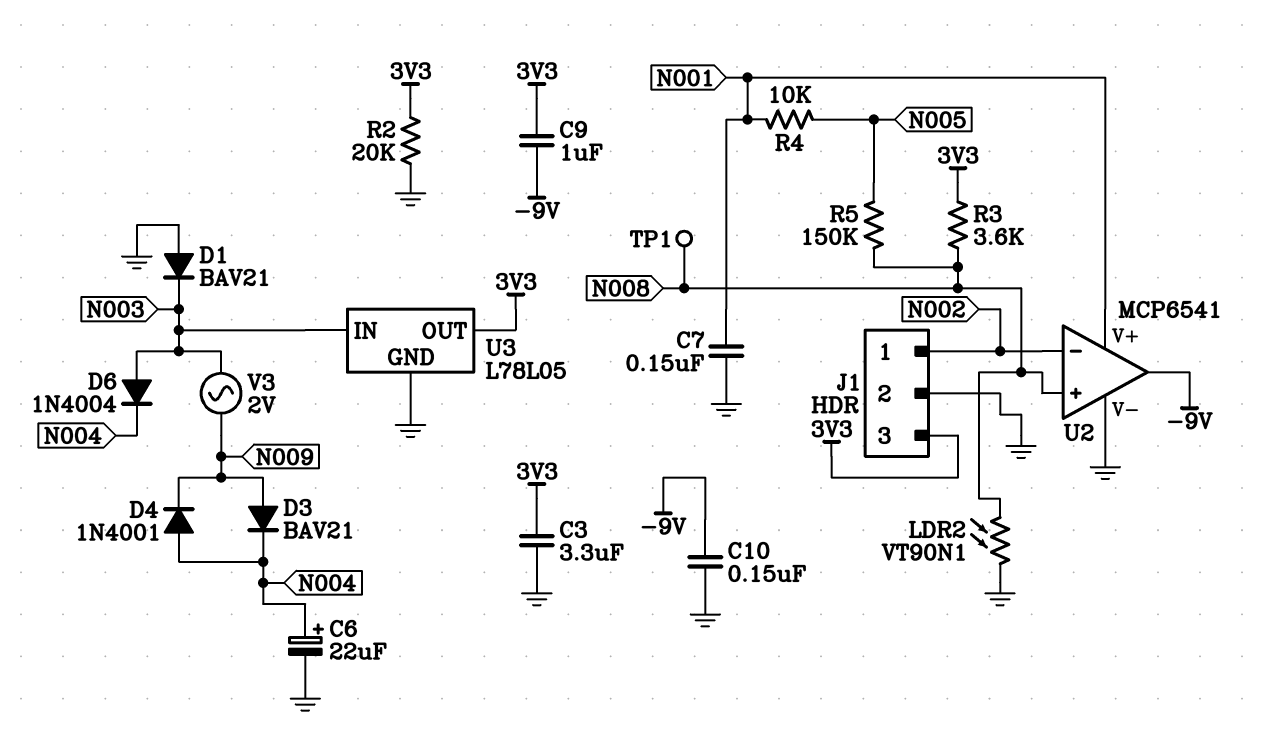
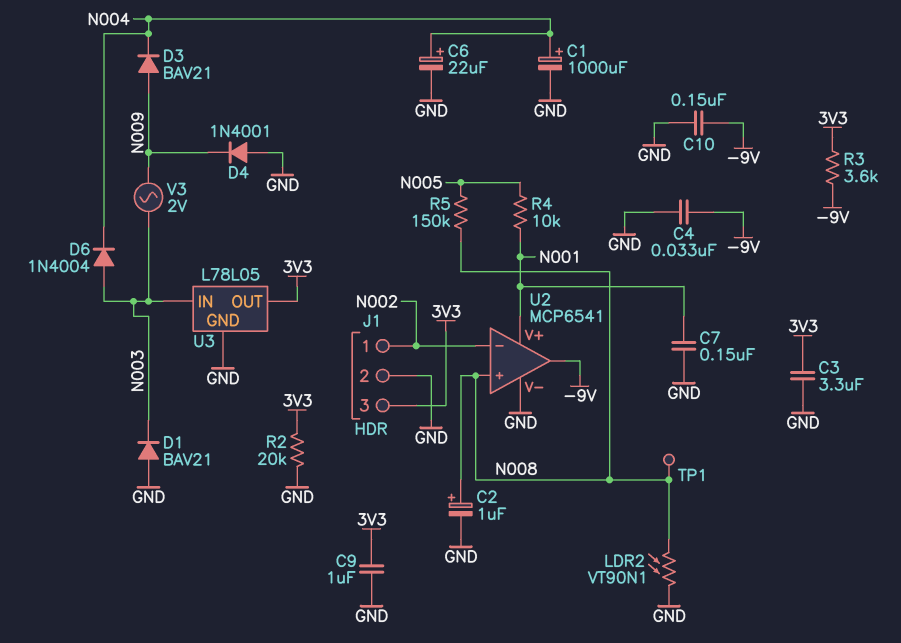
C1: none -> 1000uF (plus N004, minus GND)
C2: none -> 1uF (plus N008, minus GND)
C4: none -> 33nF (-9V, GND)
C9: 1uF (-9V, 3V3) -> 1uF (3V3, GND)
D4: diode 1N4001 (A N004, K N009) -> diode 1N4001 (A GND, K N009)
R3: 3.6k (3V3, N008) -> 3.6k (-9V, 3V3)

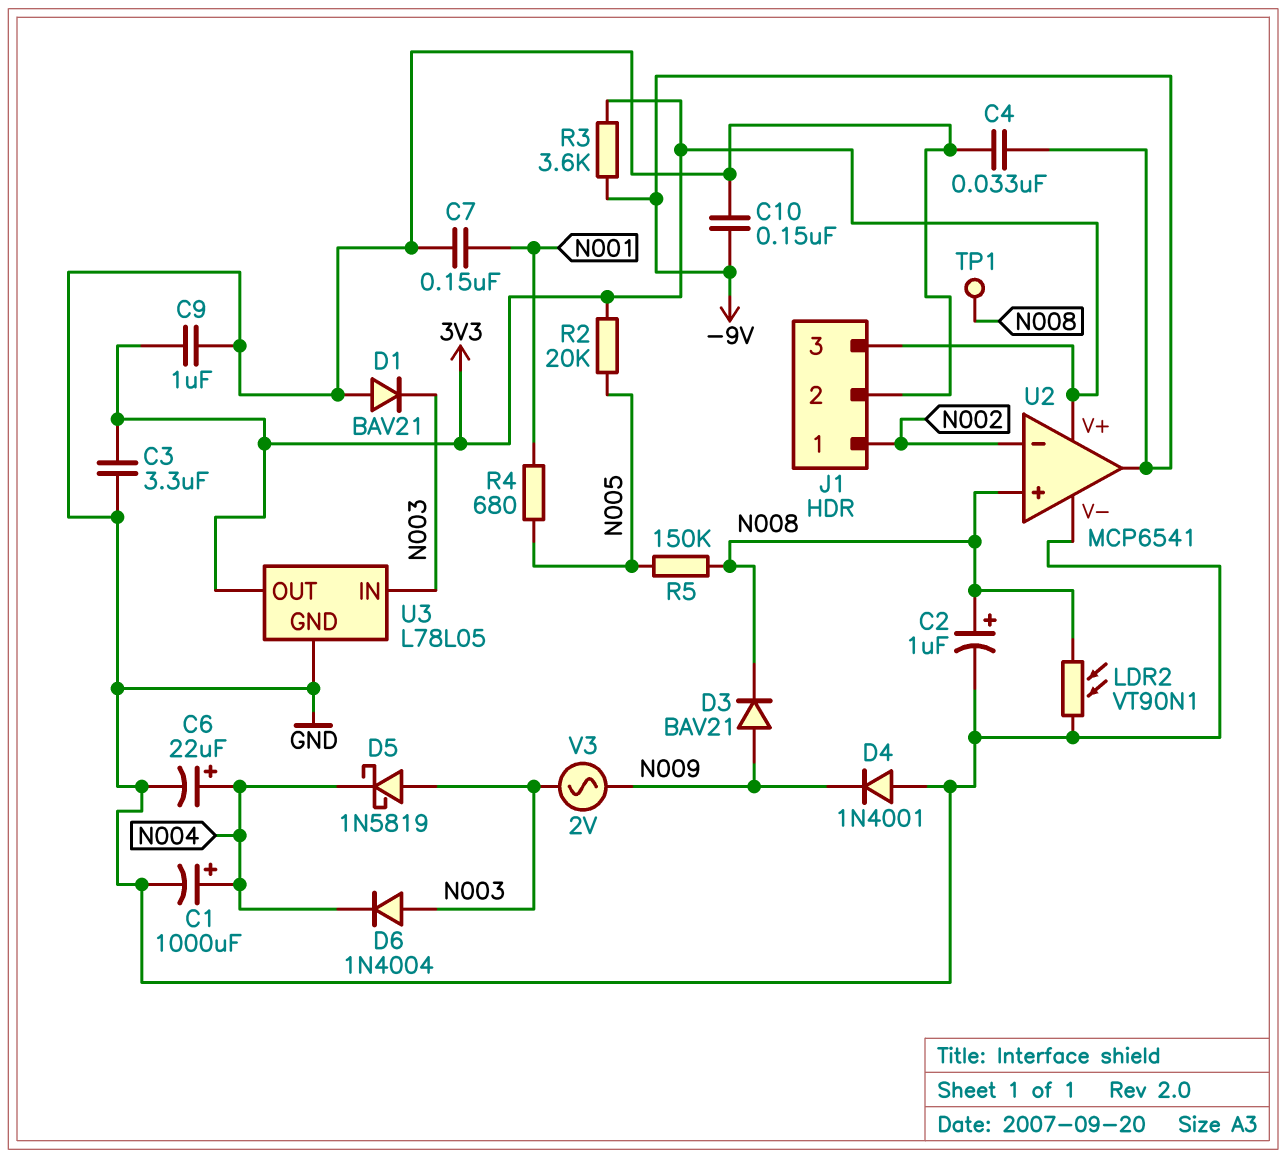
D3: diode BAV21 (A N009, K N004) -> diode BAV21 (A N009, K N008)
D5: none -> schottky 1N5819 (A N003, K N004)
R2: 20k (3V3, GND) -> 20k (3V3, N005)
R4: 10k (N001, N005) -> 680 (N001, N005)
U2 pin V+: N001 -> 3V3

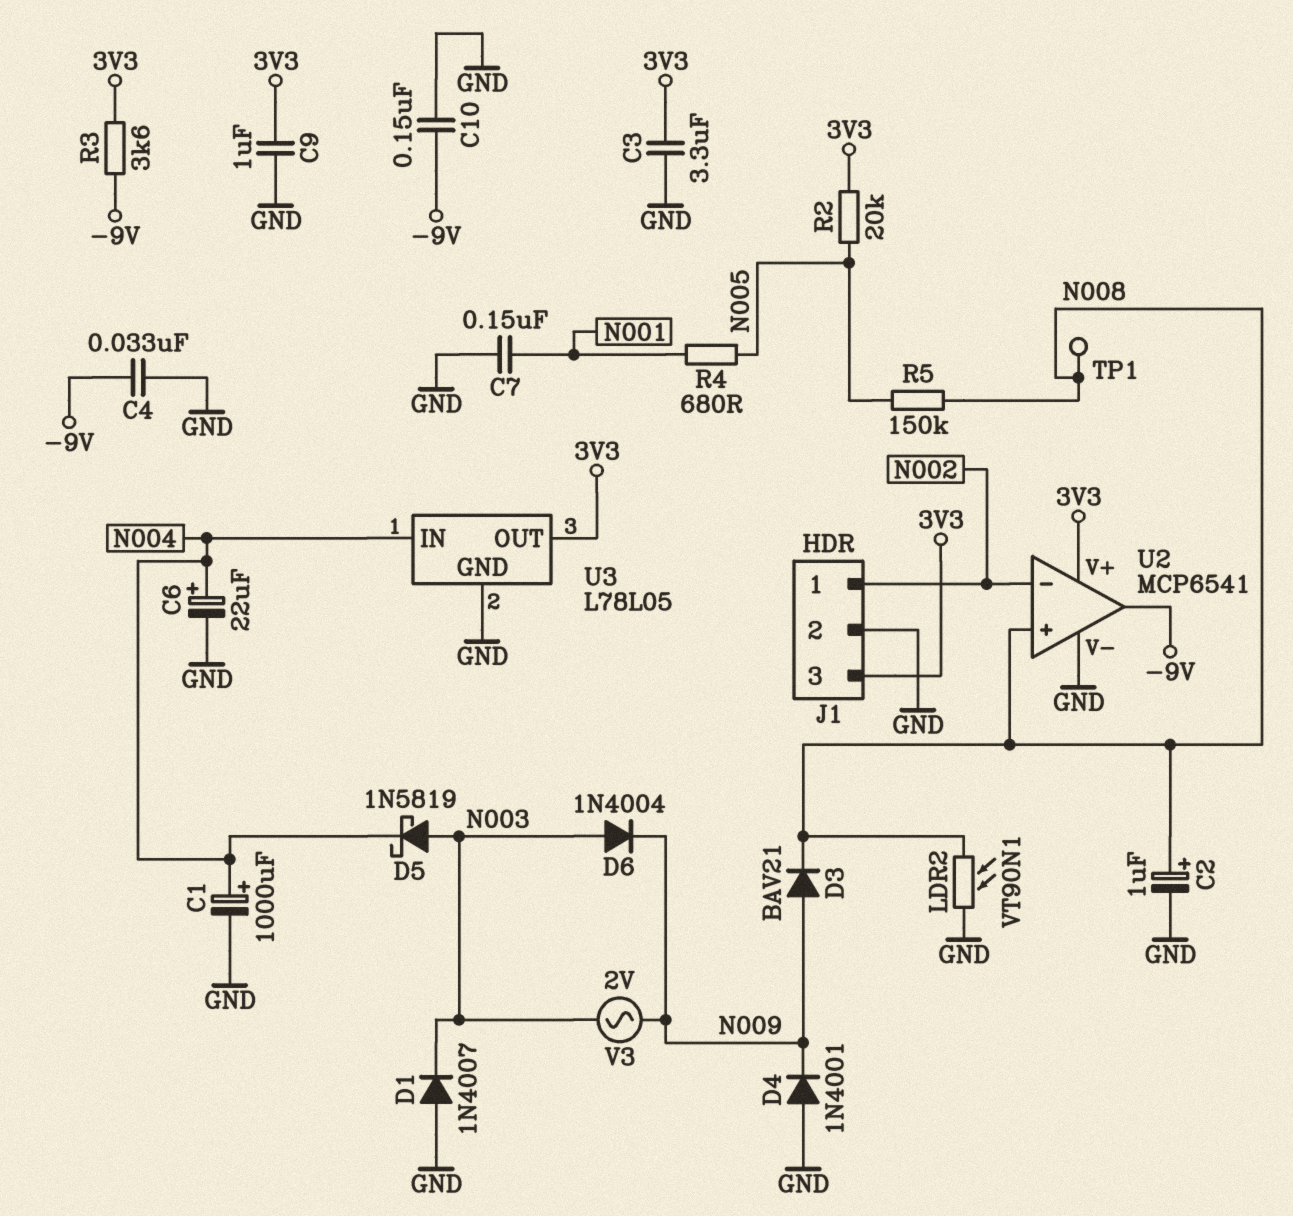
D1: diode BAV21 (A GND, K N003) -> diode 1N4007 (A GND, K N003)
D6: diode 1N4004 (A N003, K N004) -> diode 1N4004 (A N003, K N009)
U3 pin IN: N003 -> N004

